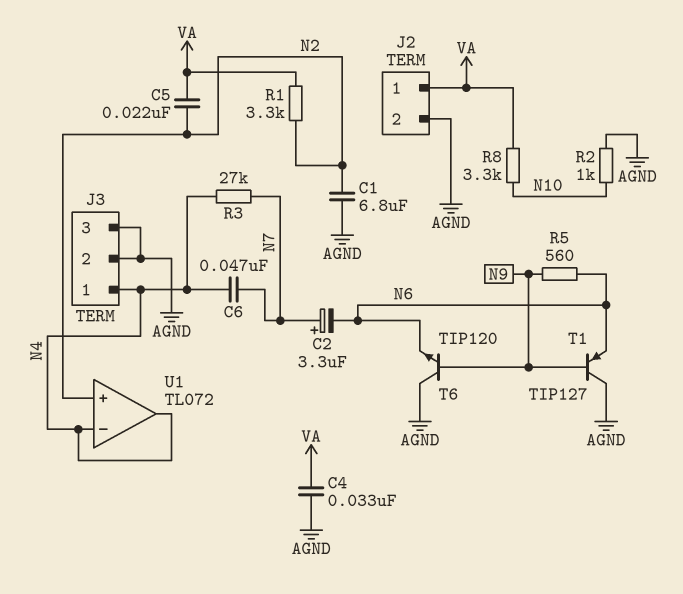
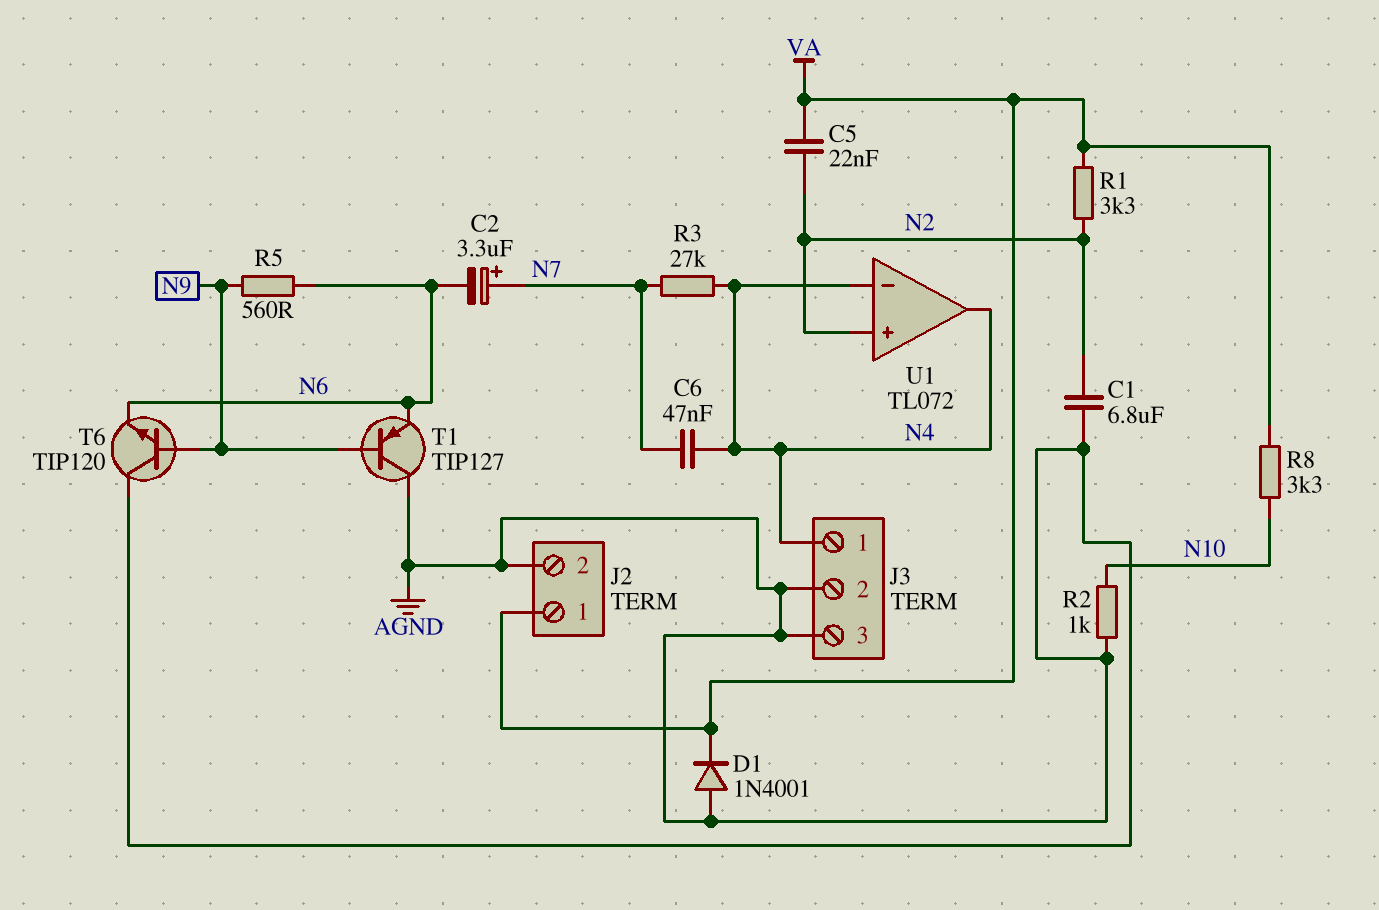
C4: 33nF (AGND, VA) -> none
D1: none -> diode 1N4001 (A AGND, K VA)

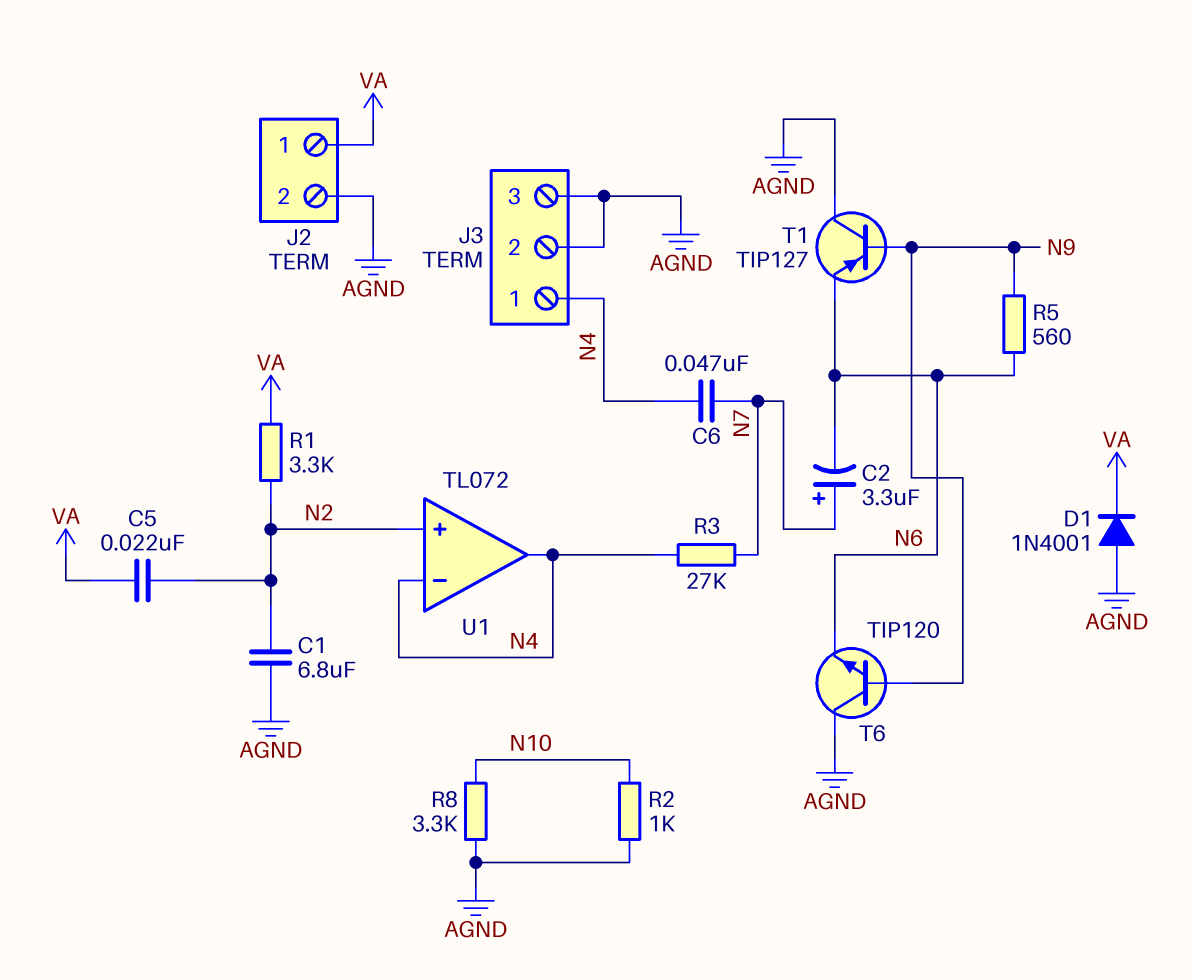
R8: 3.3k (N10, VA) -> 3.3k (AGND, N10)

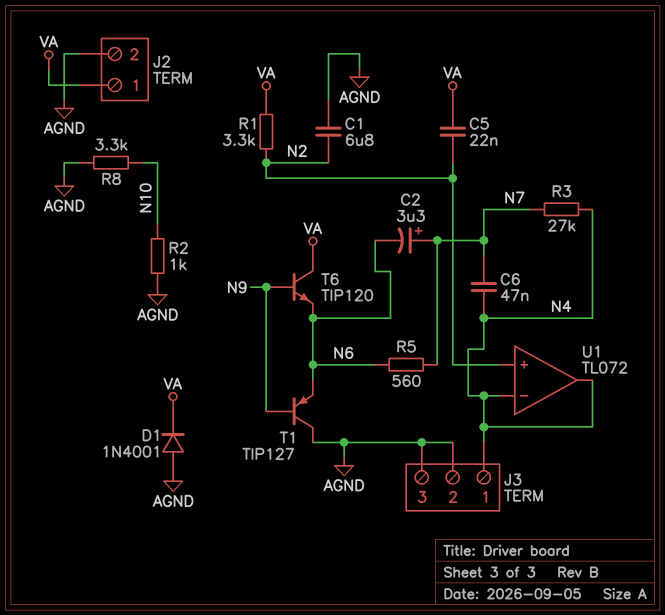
R5: 560 (N6, N9) -> 560 (N6, N7)
T6: NPN TIP120 (B N9, C AGND, E N6) -> NPN TIP120 (B N9, C VA, E N6)

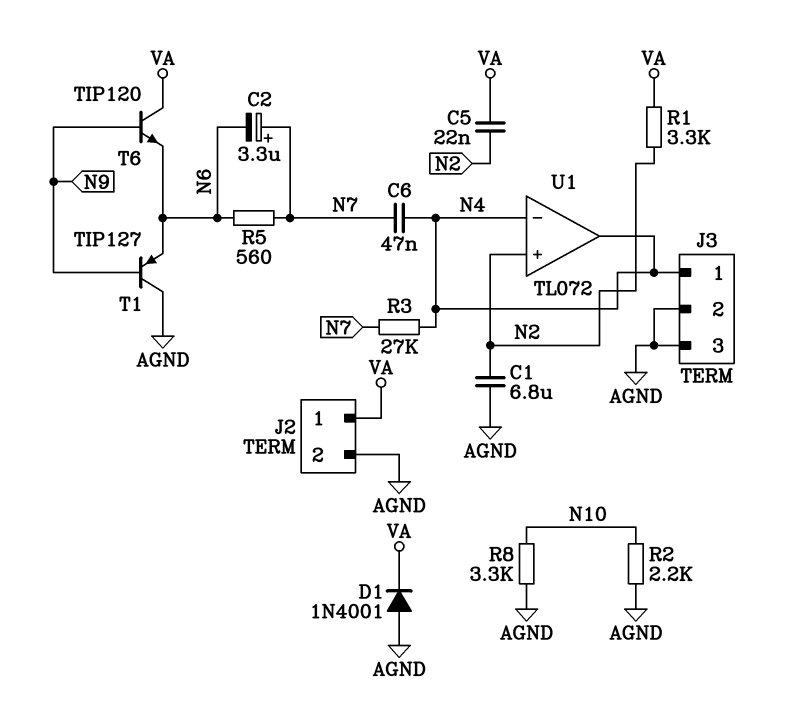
R2: 1k (AGND, N10) -> 2.2k (AGND, N10)

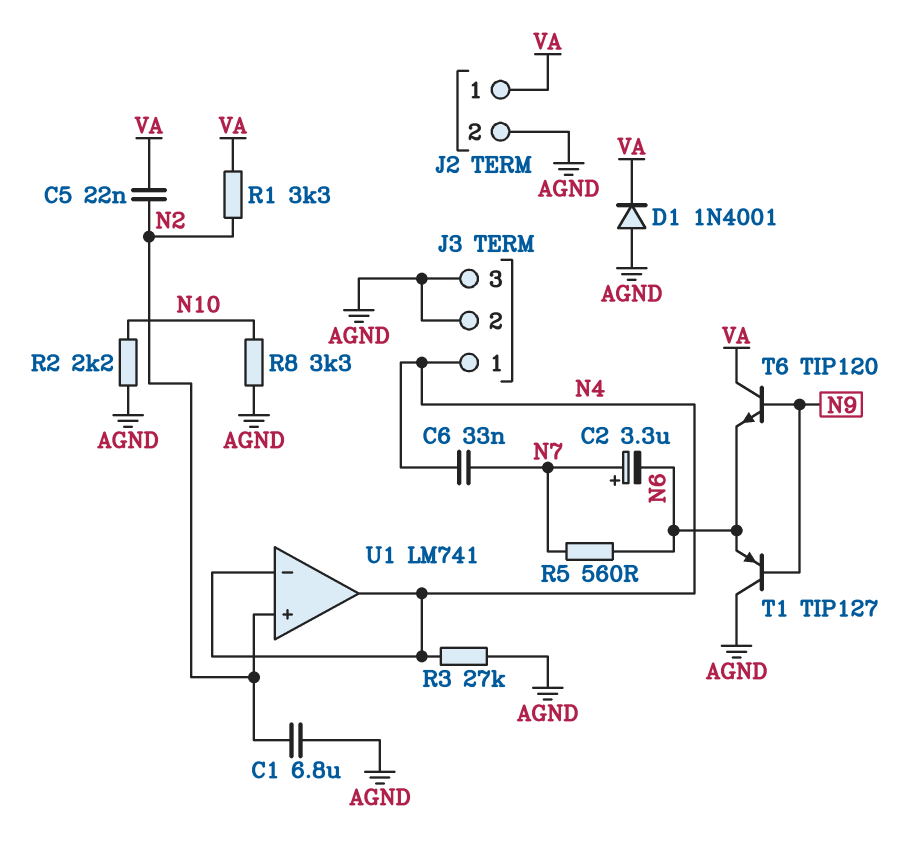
C6: 47nF (N4, N7) -> 33nF (N4, N7)
R3: 27k (N4, N7) -> 27k (AGND, N4)
U1: TL072 -> LM741

